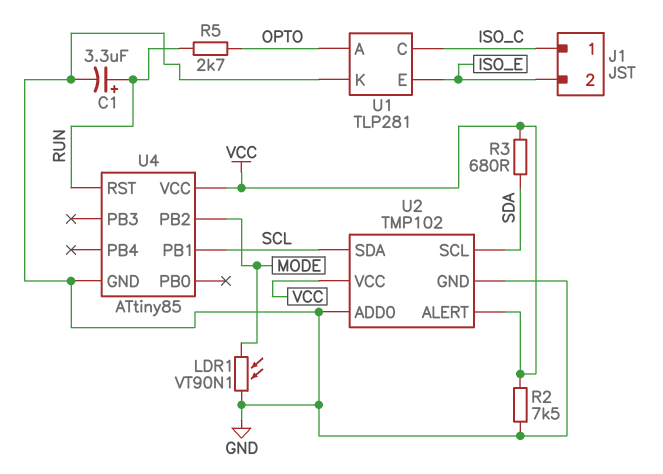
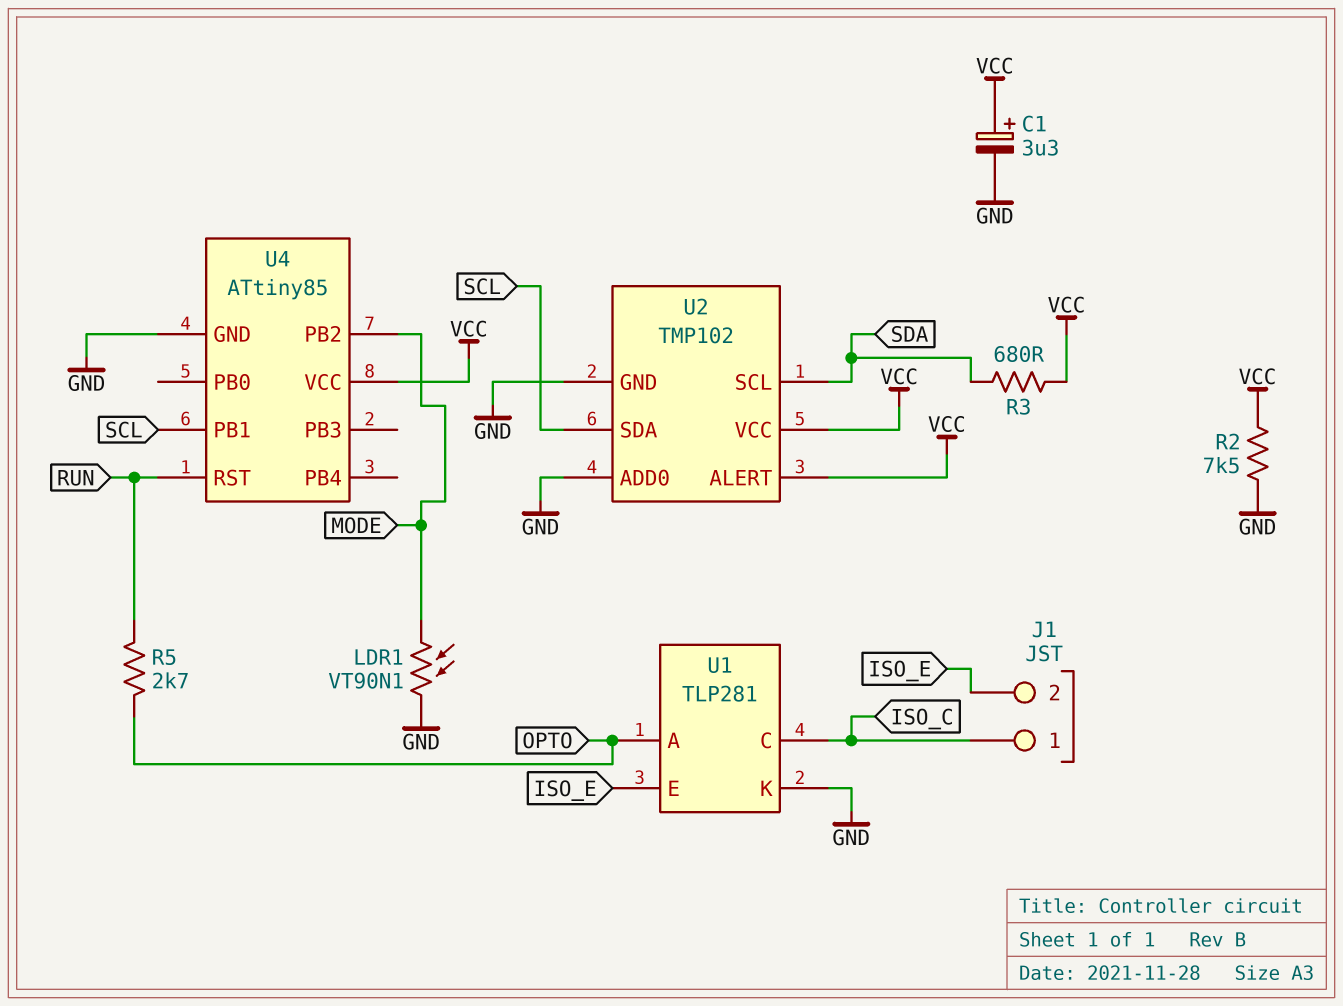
C1: 3.3uF (plus RUN, minus GND) -> 3.3uF (plus VCC, minus GND)

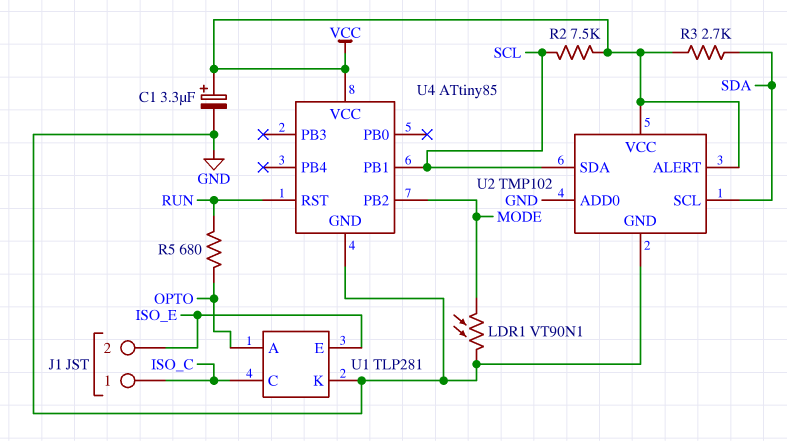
R2: 7.5k (GND, VCC) -> 7.5k (SCL, VCC)
R3: 680 (SDA, VCC) -> 2.7k (SDA, VCC)
R5: 2.7k (OPTO, RUN) -> 680 (OPTO, RUN)

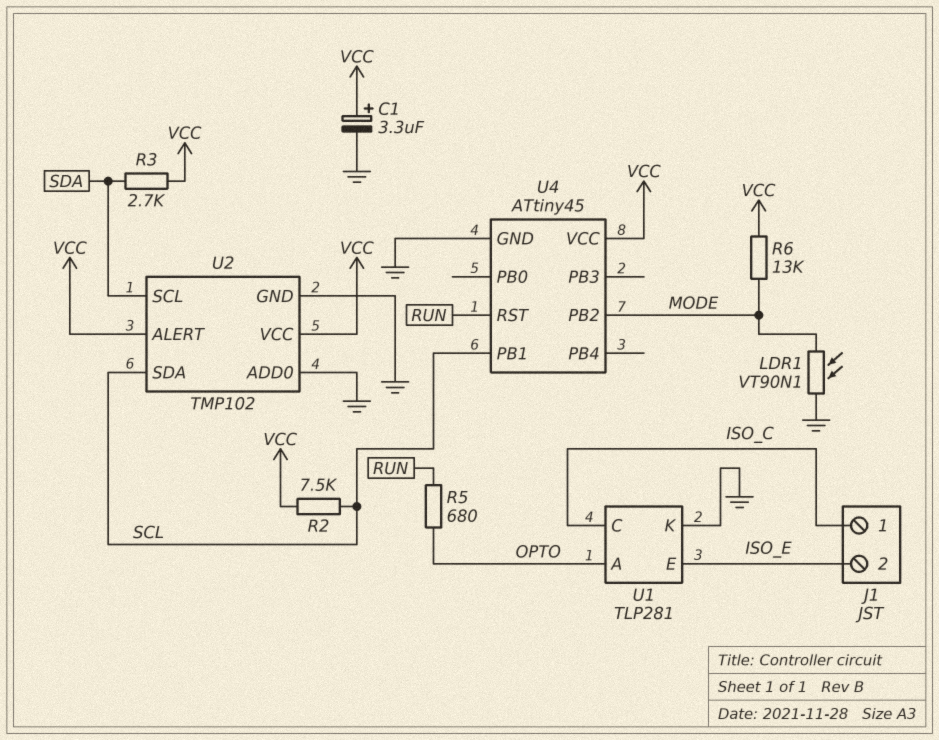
R6: none -> 13k (MODE, VCC)
U4: ATtiny85 -> ATtiny45

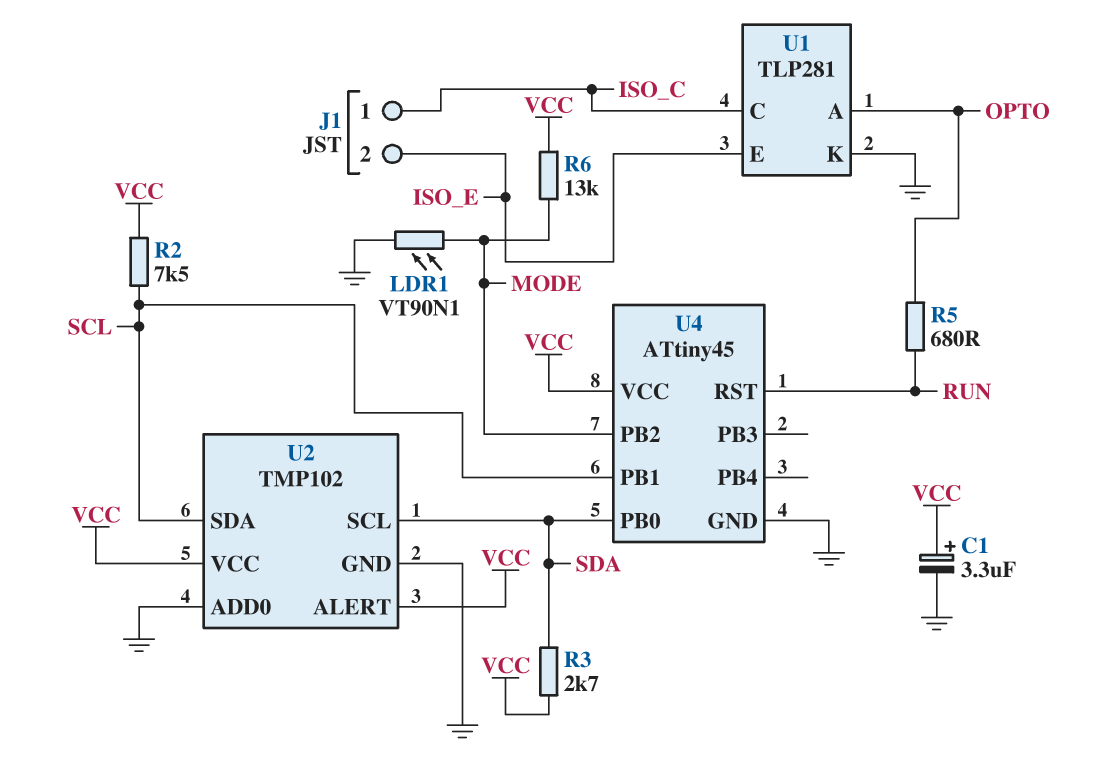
U4 pin PB0: none -> SDA

